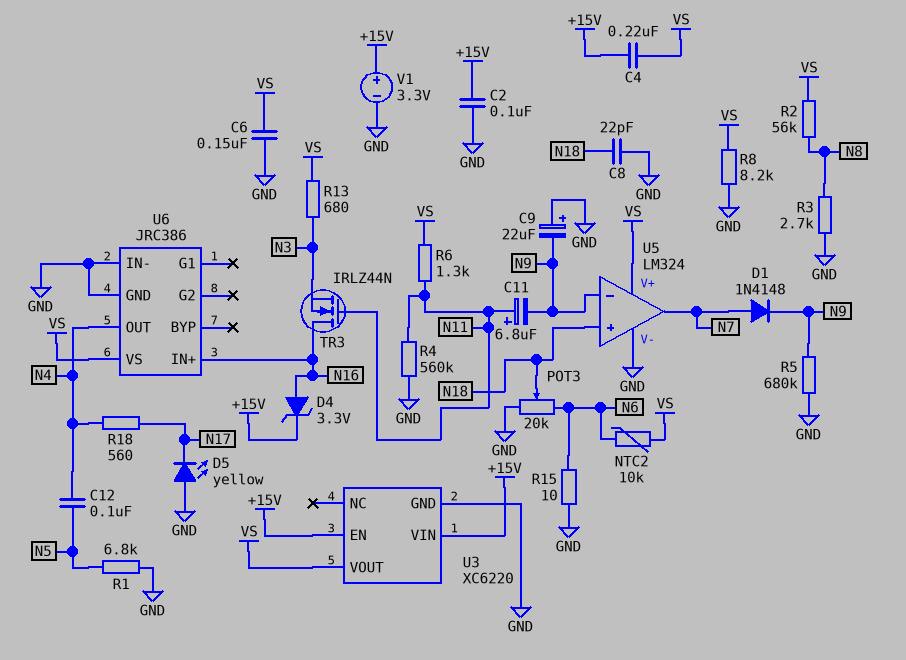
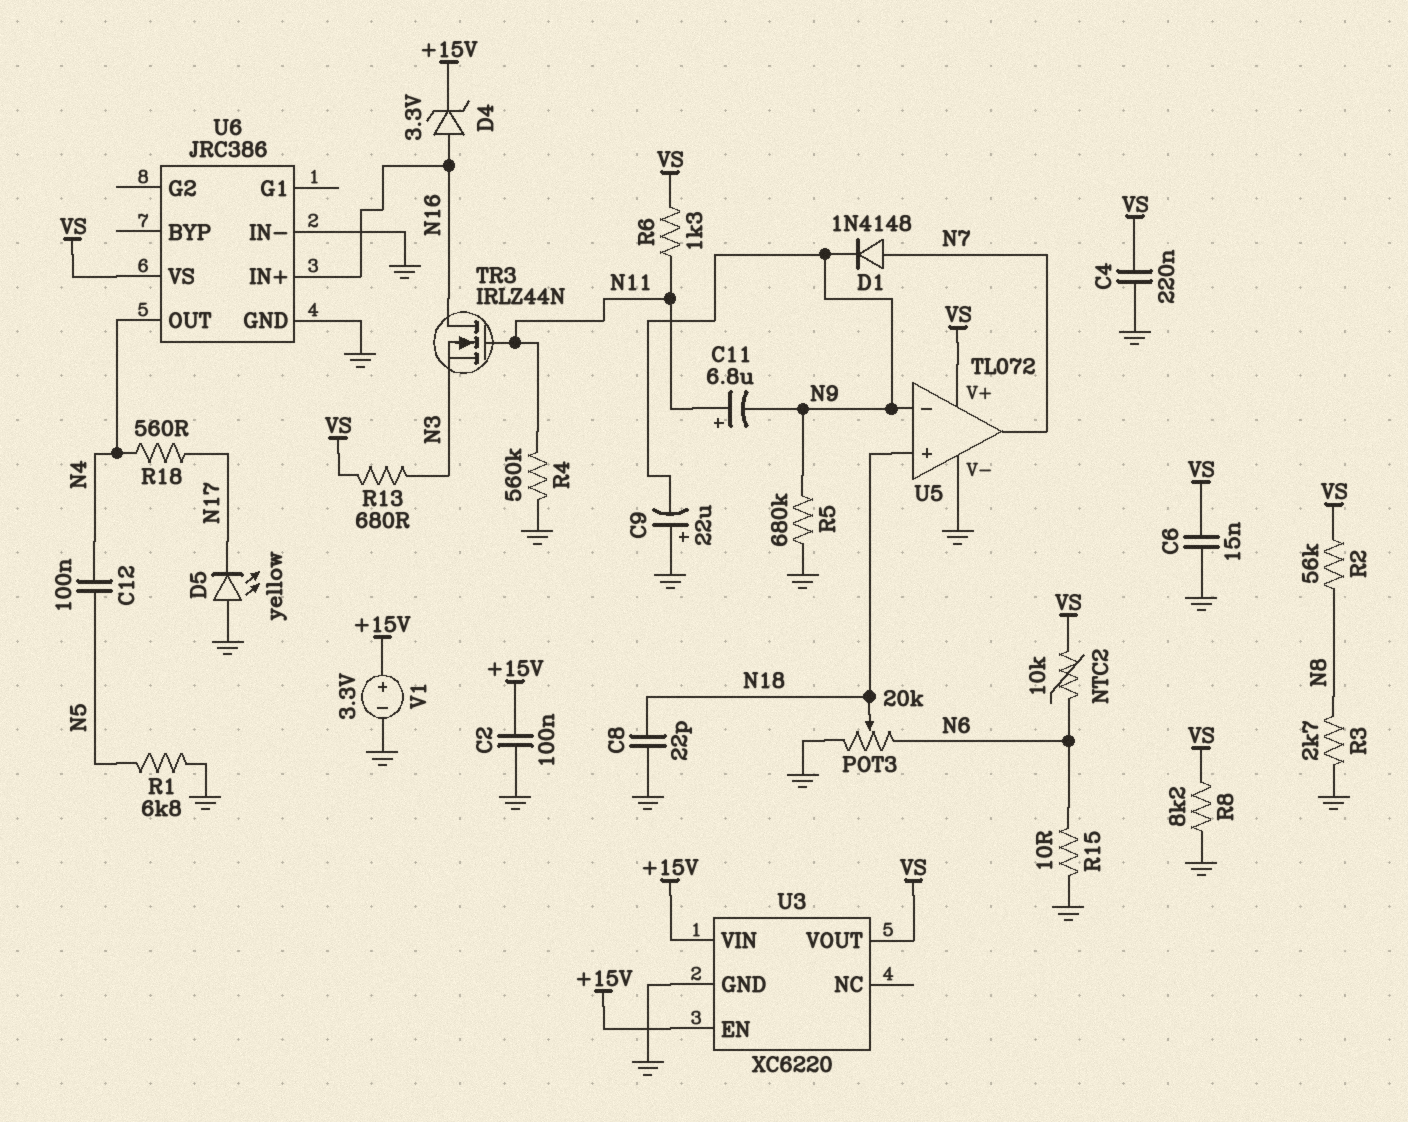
C4: 220nF (+15V, VS) -> 220nF (GND, VS)
C6: 150nF (GND, VS) -> 15nF (GND, VS)
U5: LM324 -> TL072

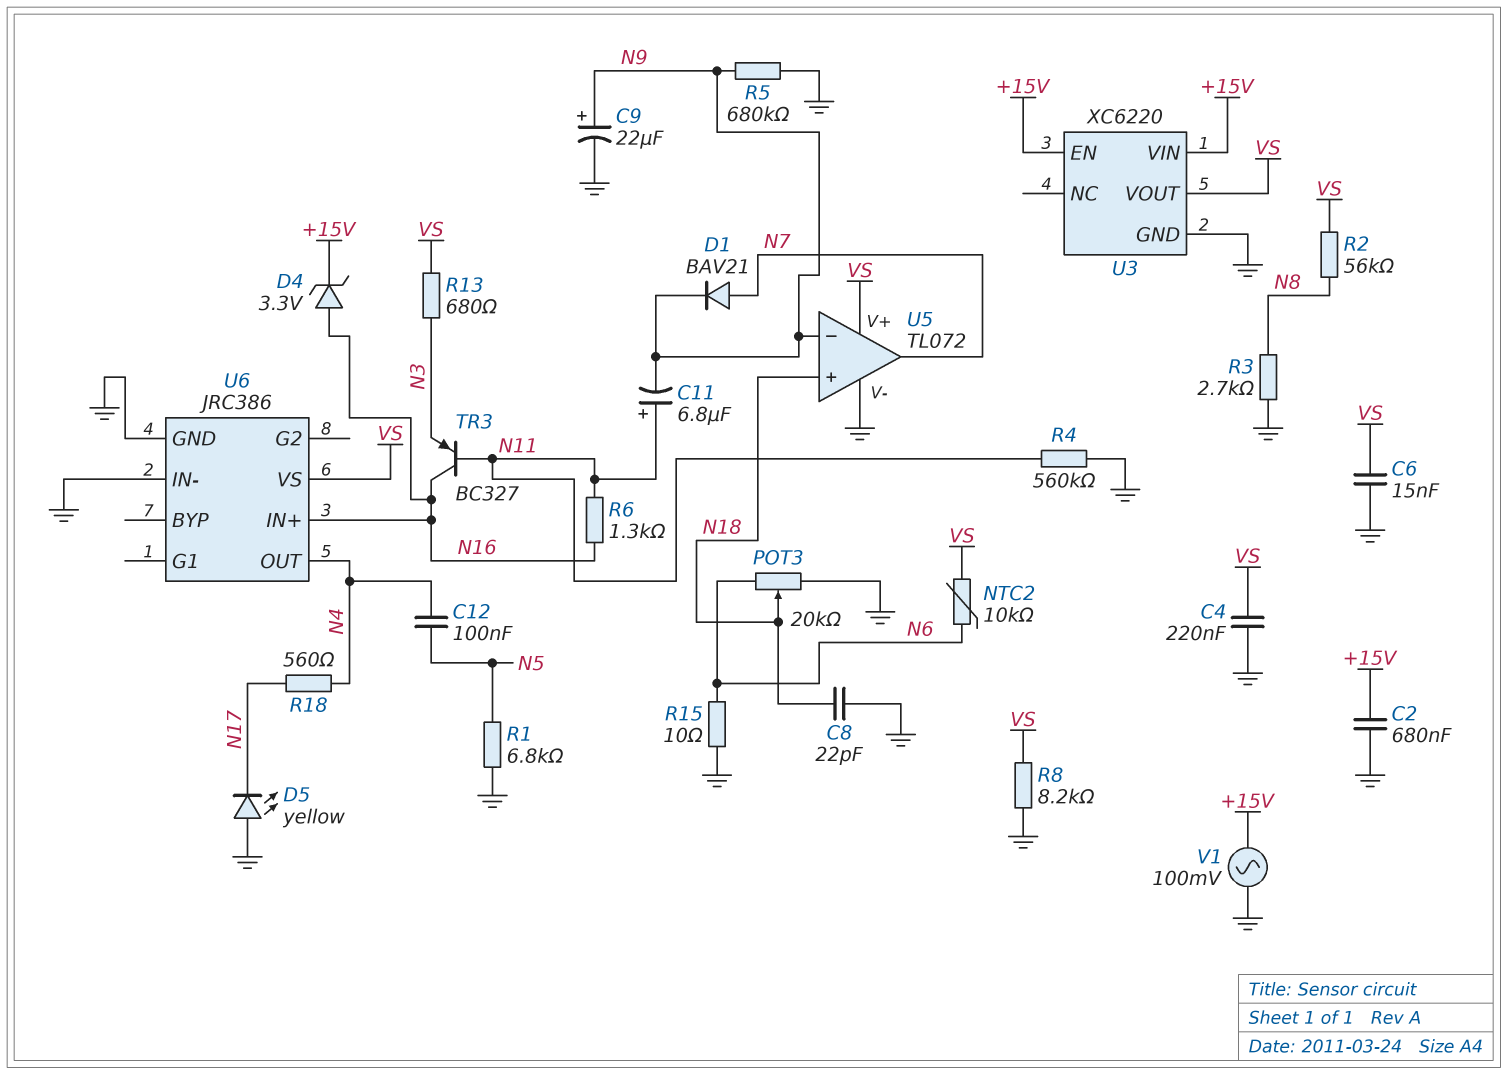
C2: 100nF (+15V, GND) -> 680nF (+15V, GND)
C9: 22uF (plus GND, minus N9) -> 22uF (plus N9, minus GND)
D1: diode 1N4148 (A N7, K N9) -> diode BAV21 (A N7, K N9)
R6: 1.3k (N11, VS) -> 1.3k (N11, N16)
TR3: NMOS IRLZ44N (G N11, D N16, S N3) -> PNP BC327 (B N11, C N16, E N3)
V1: 3.3V (plus +15V, minus GND) -> AC 100mV (+15V, GND)

